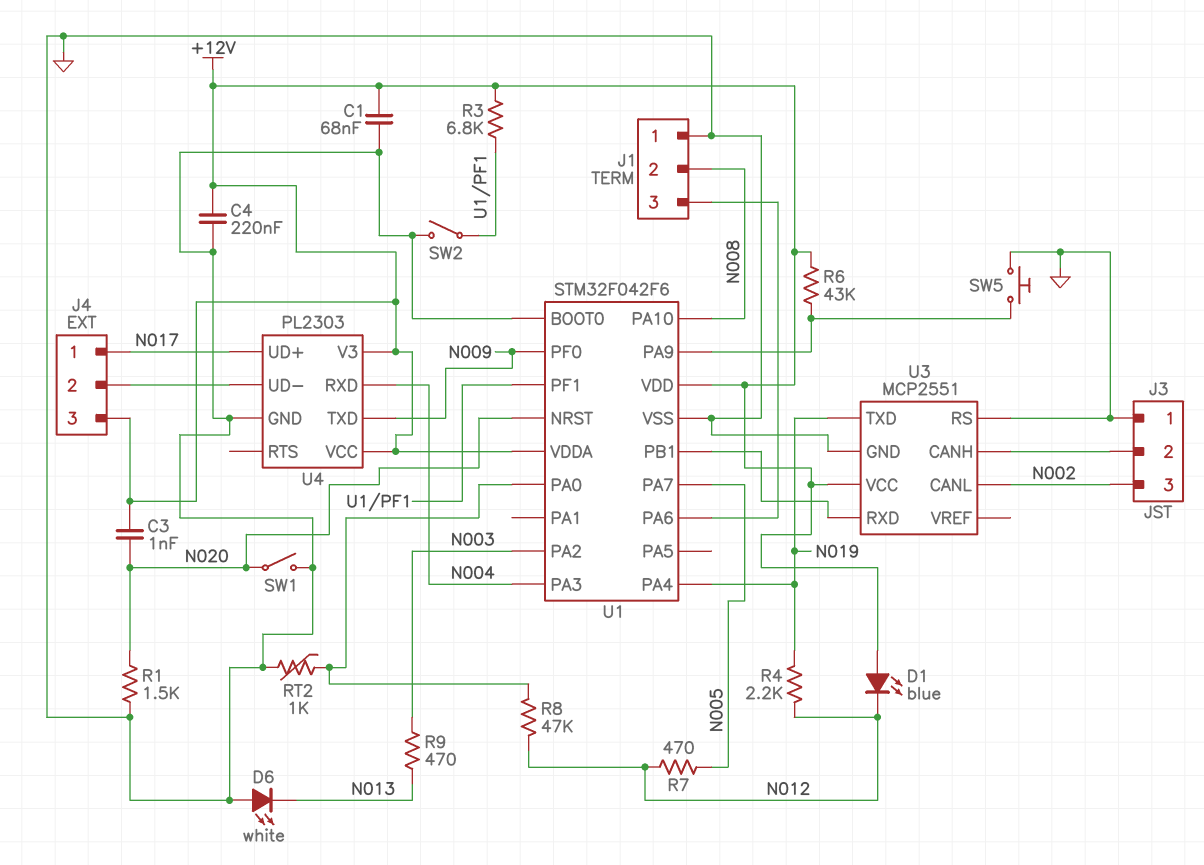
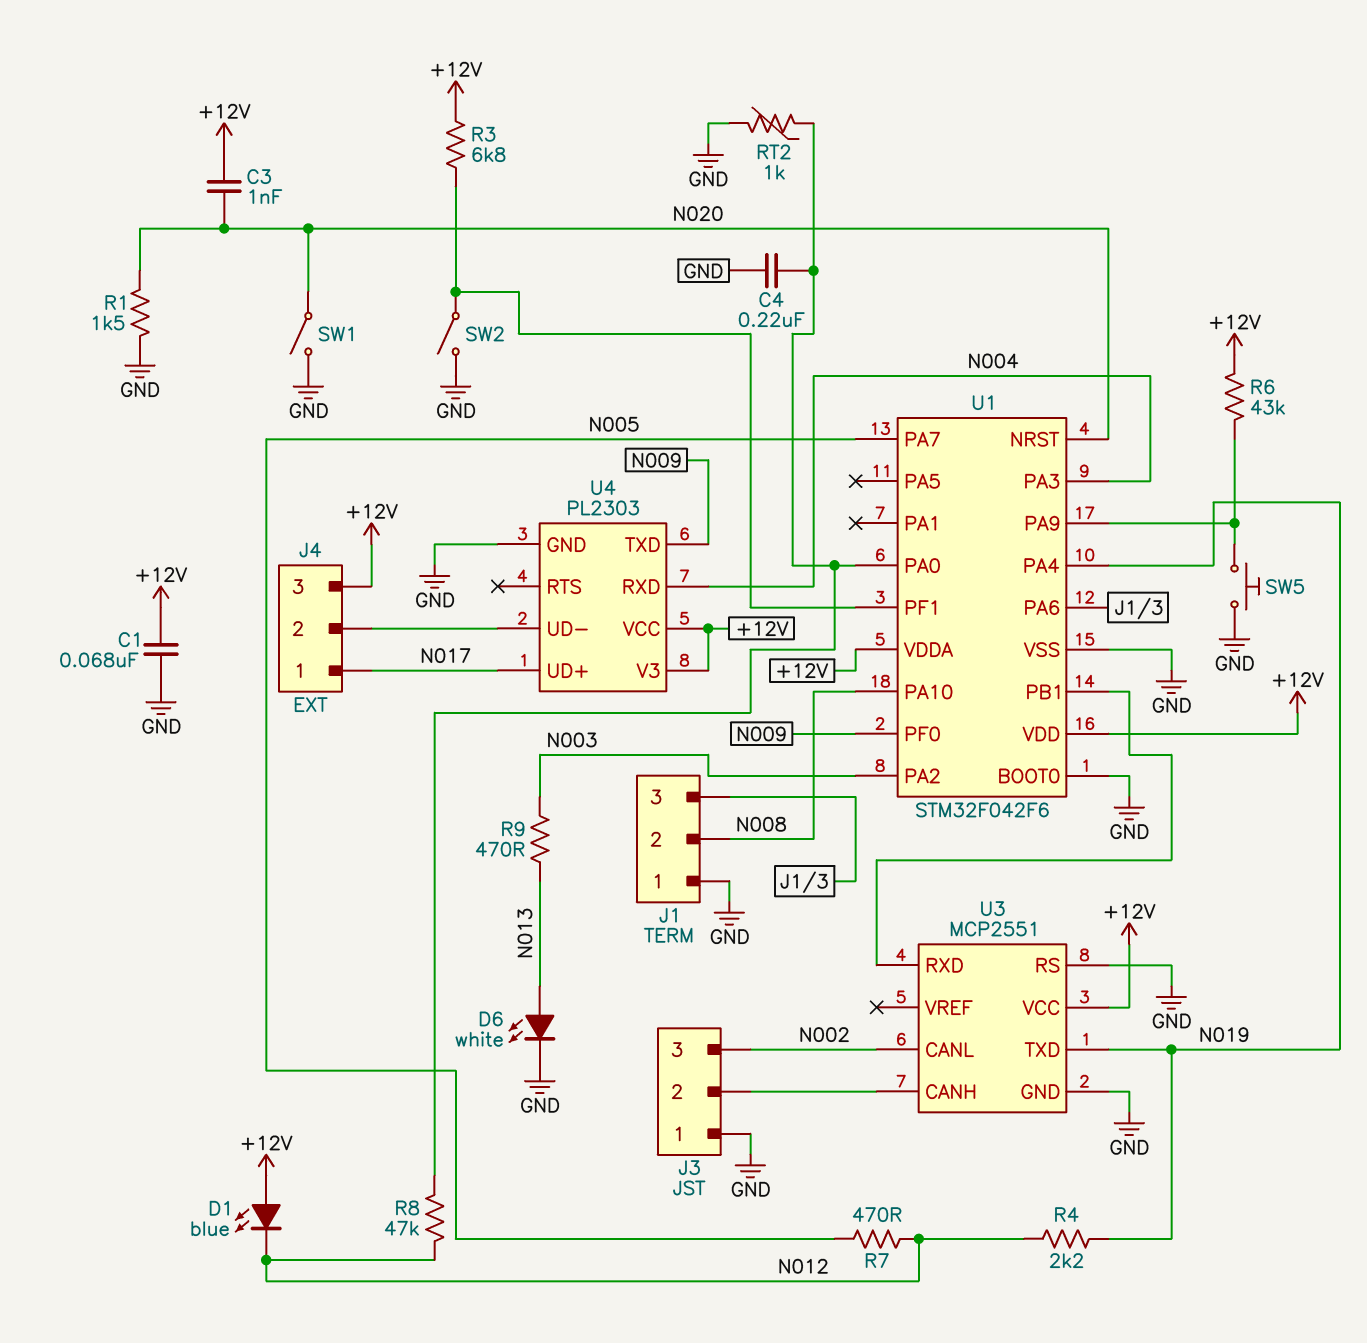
C4: 220nF (+12V, GND) -> 220nF (GND, U1/PA0)
D6: LED white (A GND, K N013) -> LED white (A N013, K GND)

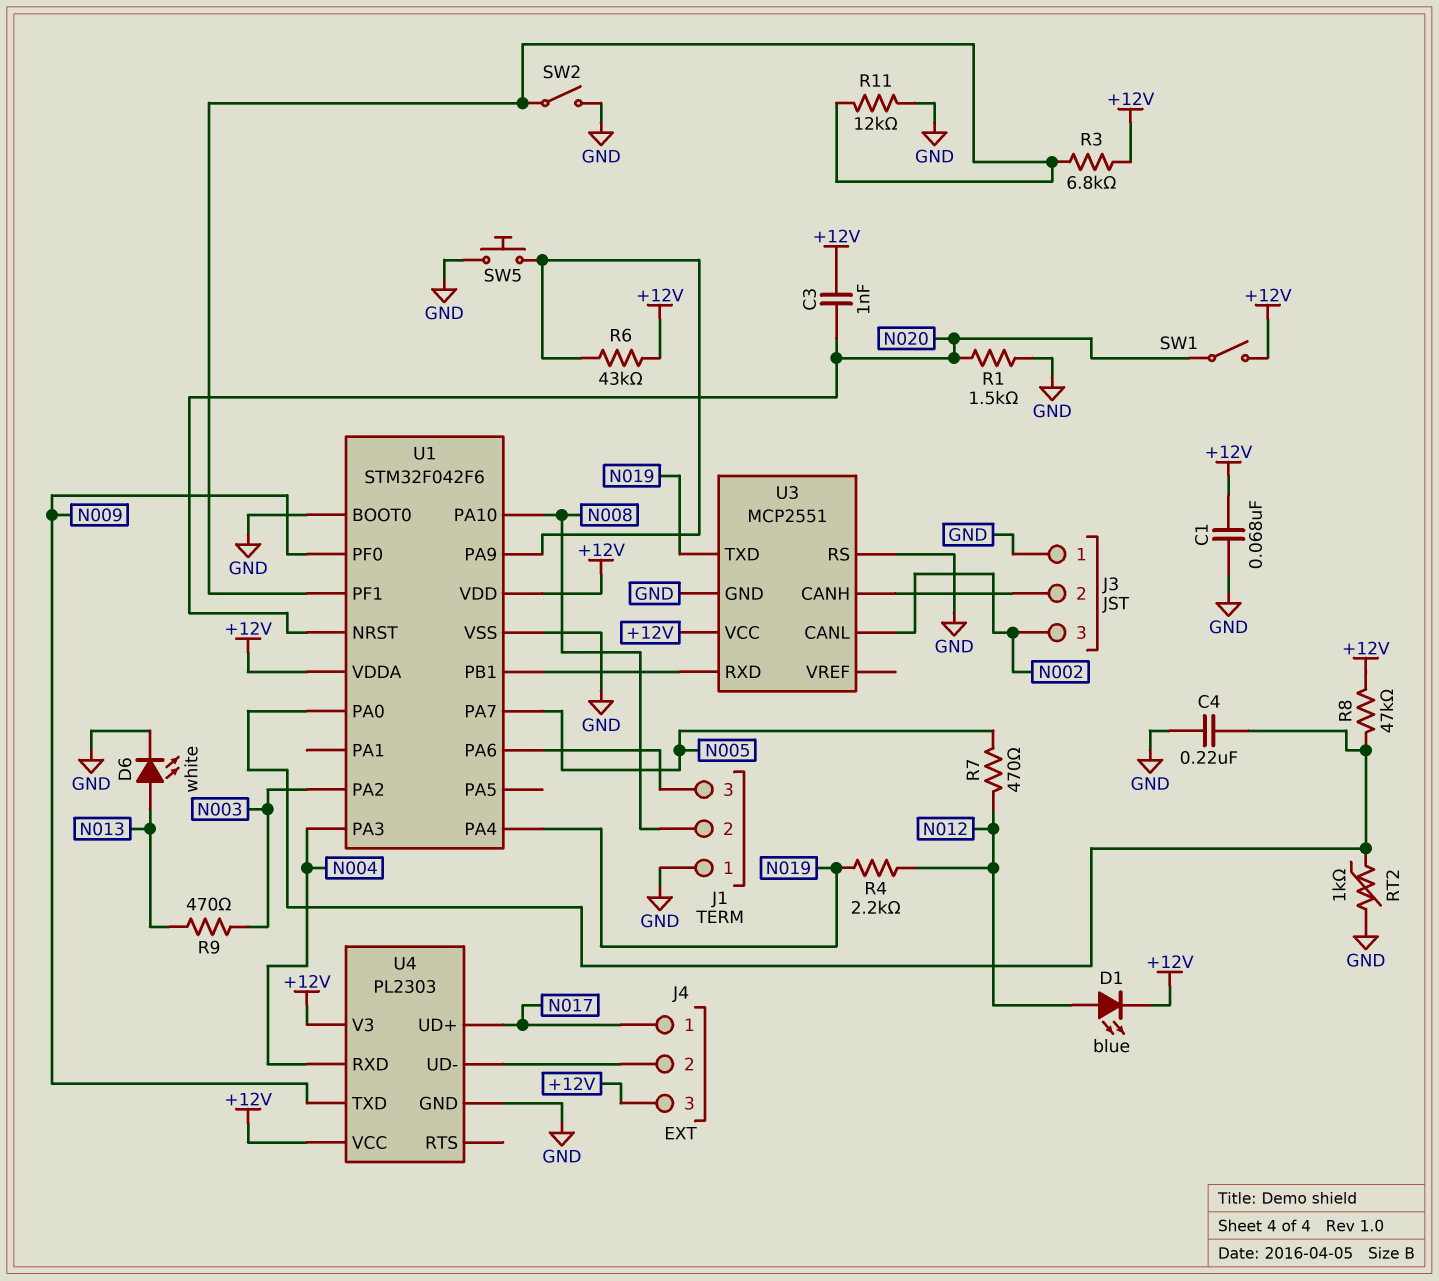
D1: LED blue (A +12V, K N012) -> LED blue (A N012, K +12V)
R8: 47k (N012, U1/PA0) -> 47k (+12V, U1/PA0)
R11: none -> 12k (GND, U1/PF1)
SW1: switch (GND, N020) -> switch (+12V, N020)

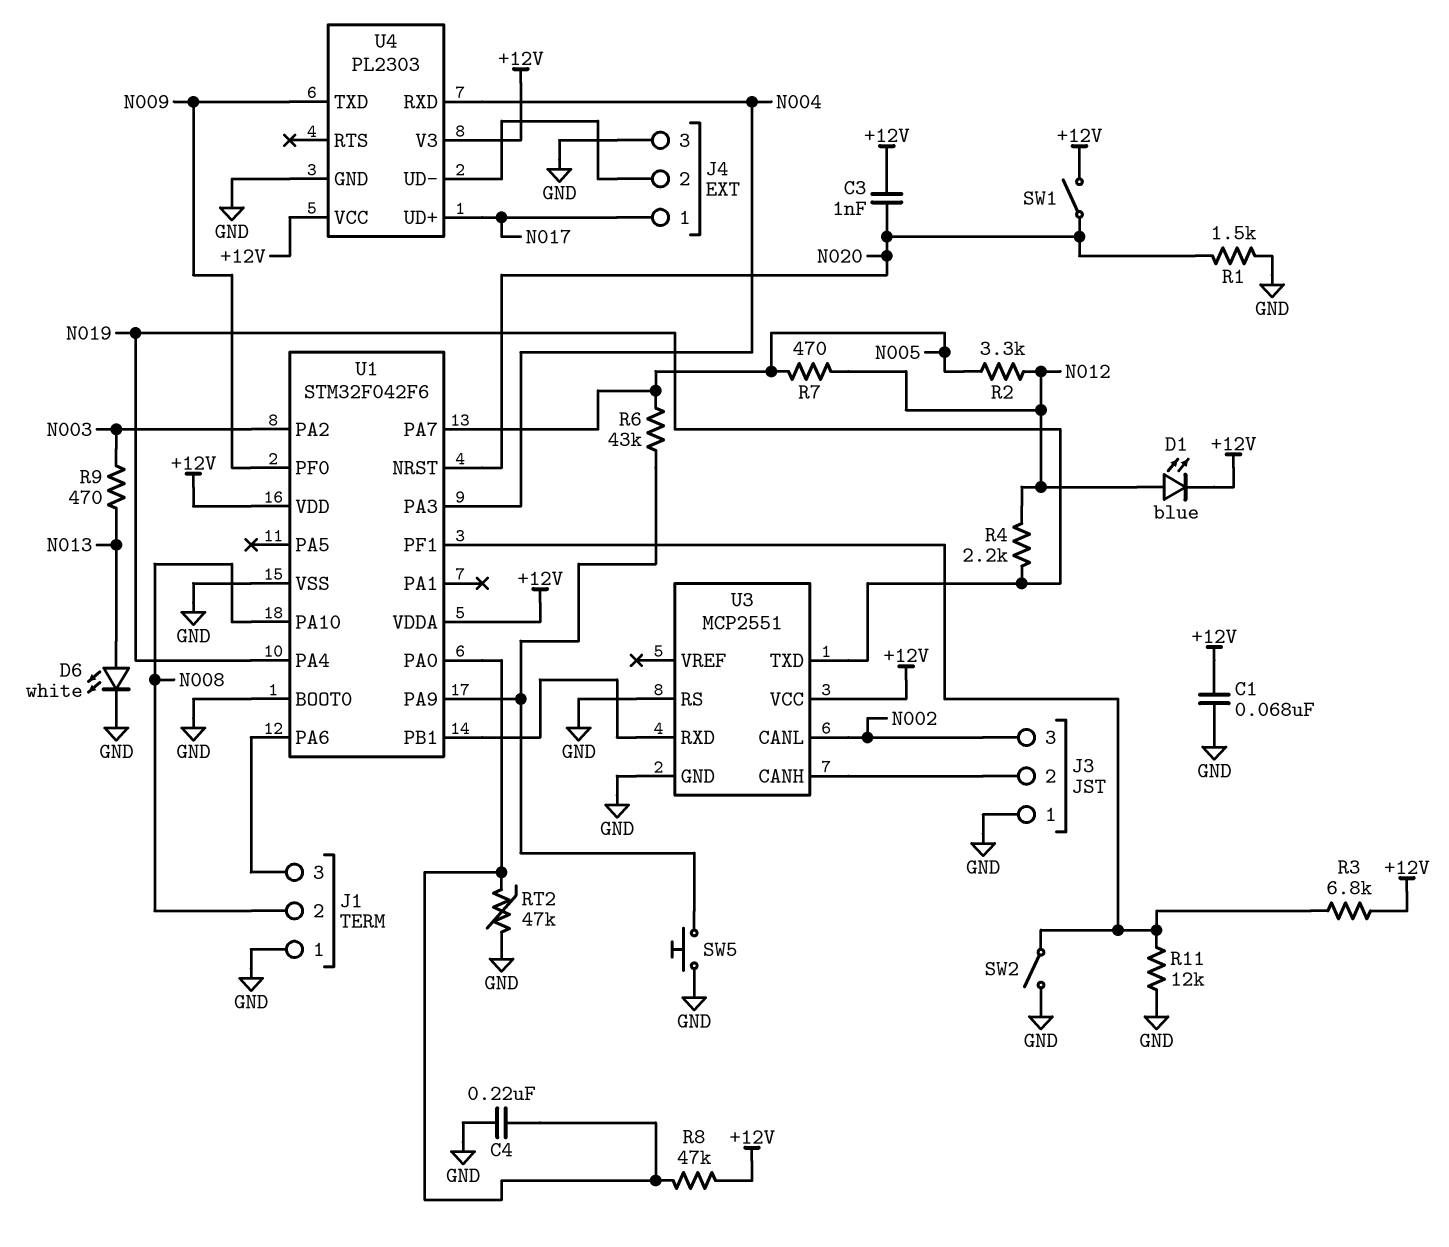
J4 pin 3: +12V -> GND
R2: none -> 3.3k (N005, N012)
R6: 43k (+12V, U1/PA9) -> 43k (N005, U1/PA9)
RT2: 1k (GND, U1/PA0) -> 47k (GND, U1/PA0)

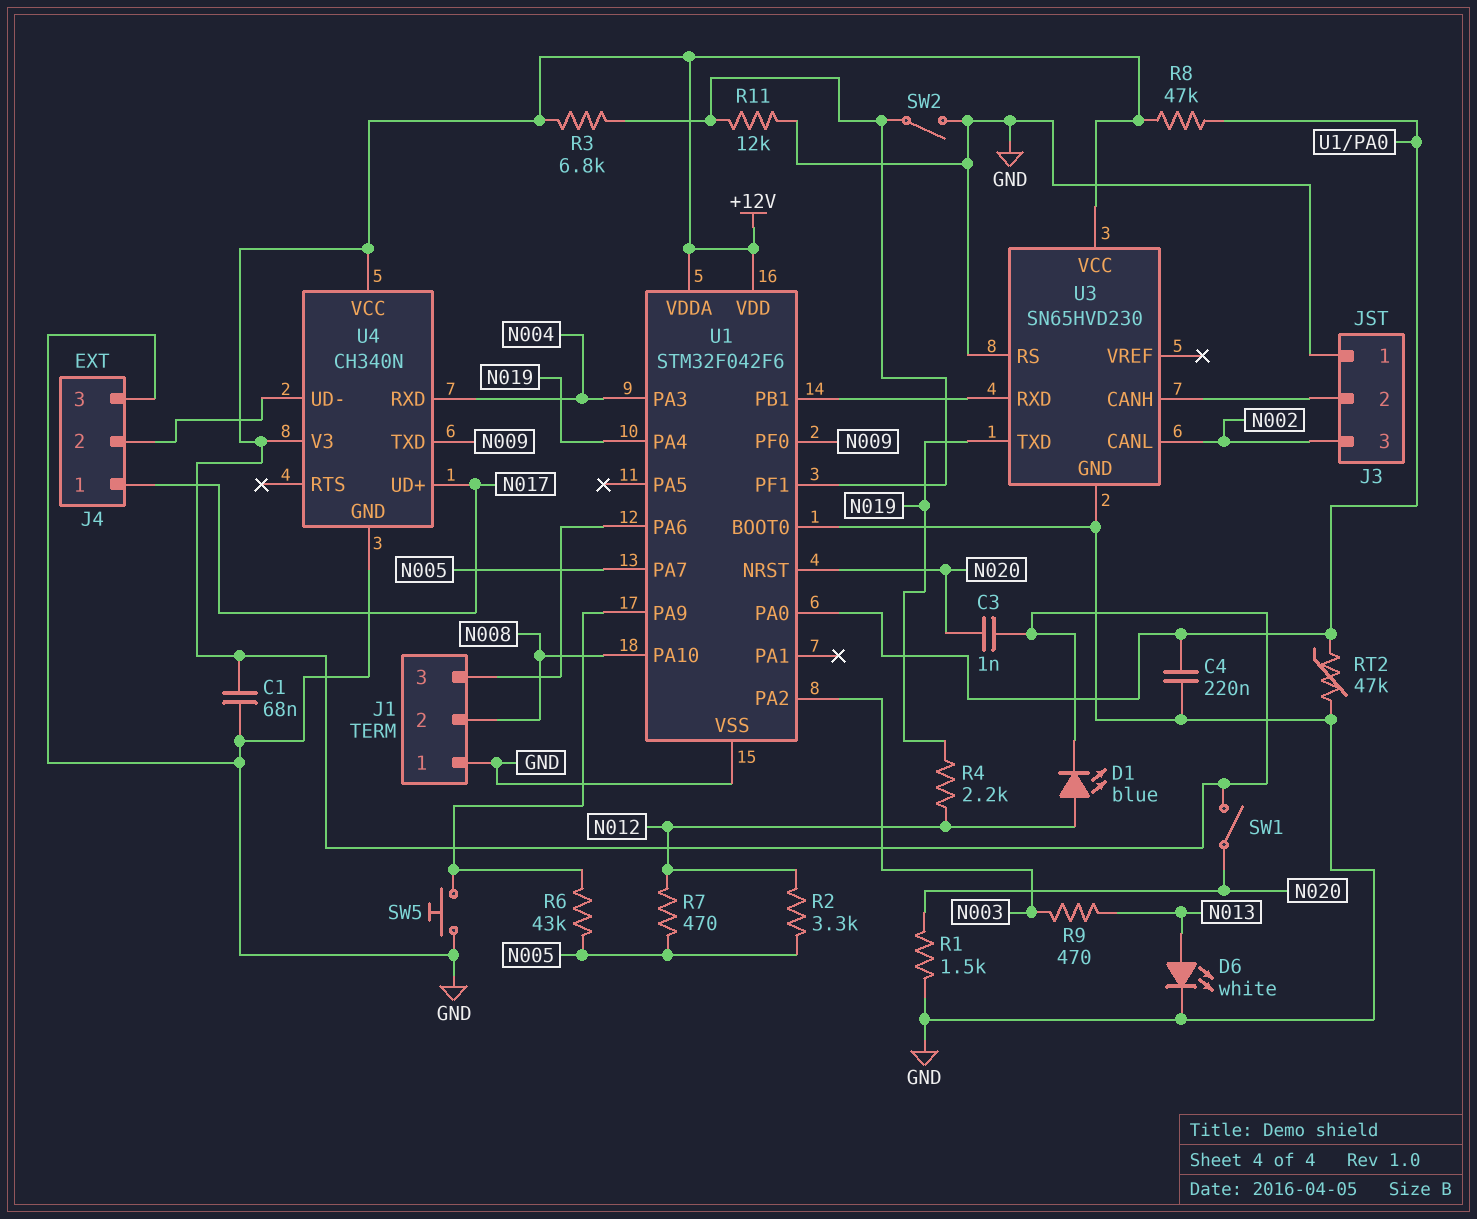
U3: MCP2551 -> SN65HVD230
U4: PL2303 -> CH340N

